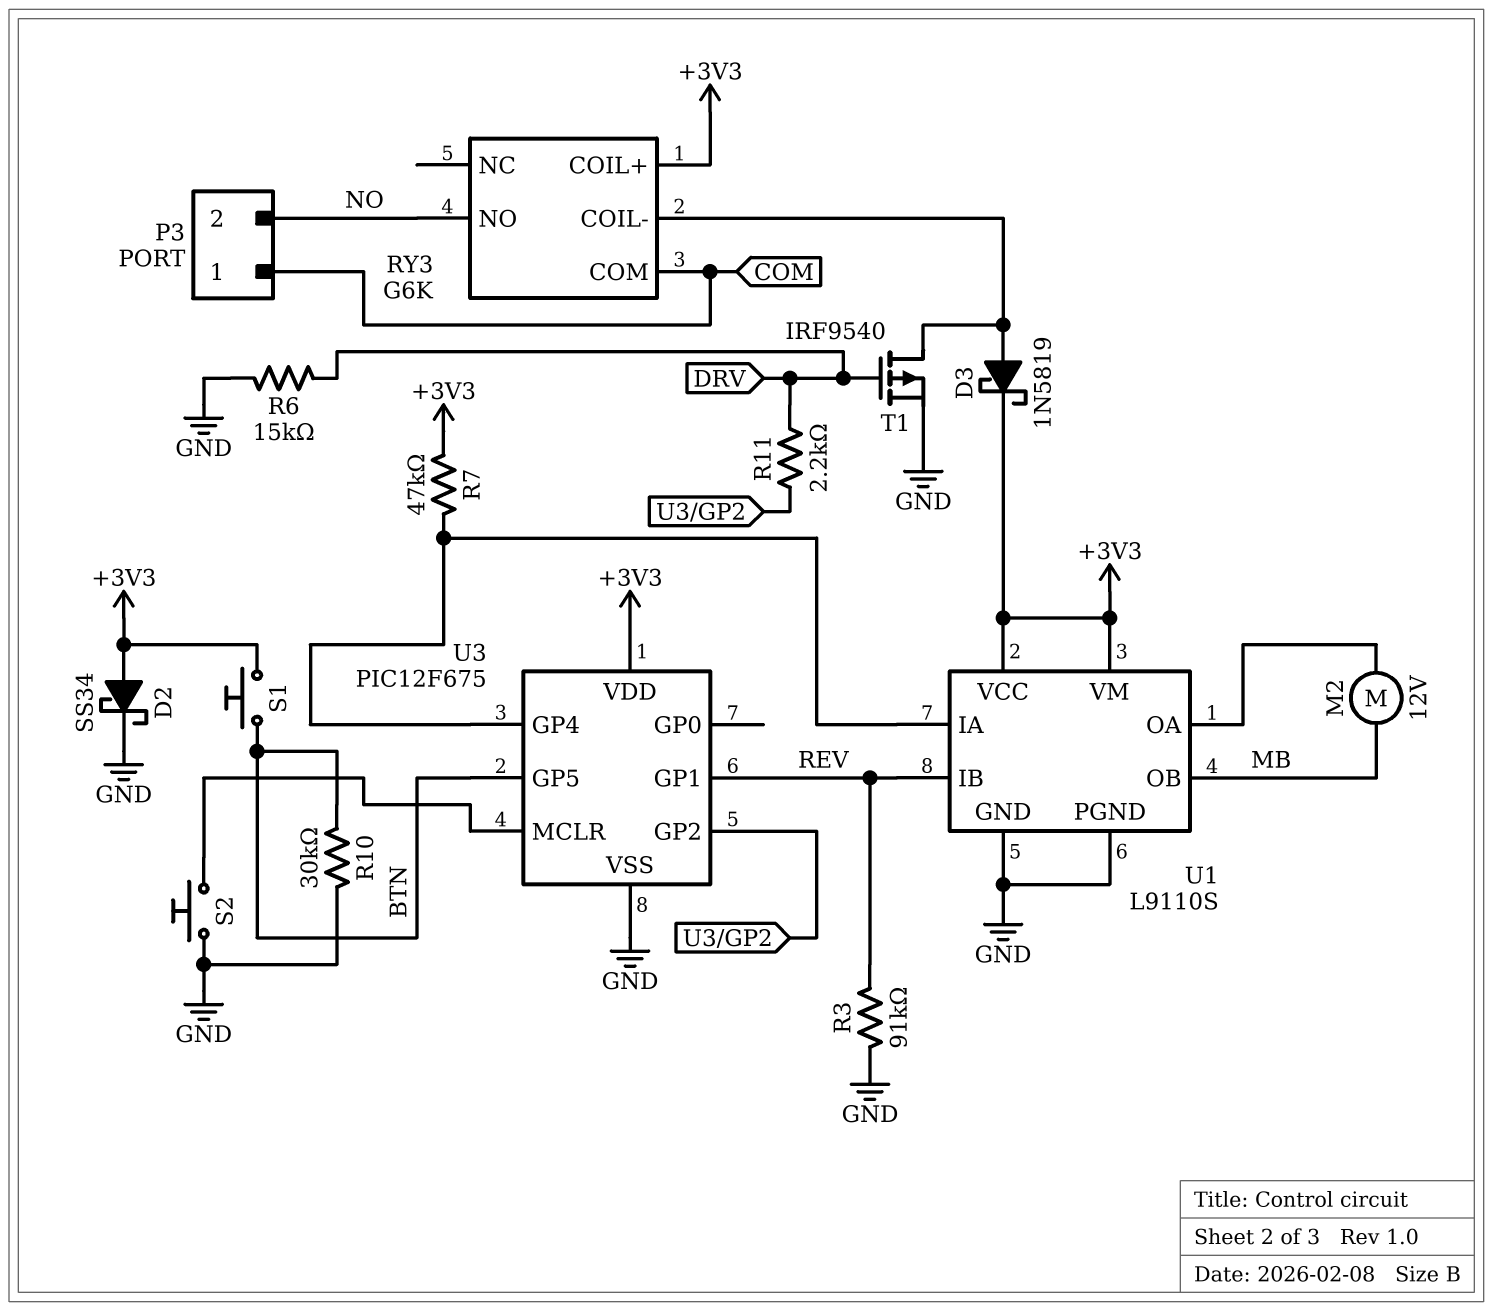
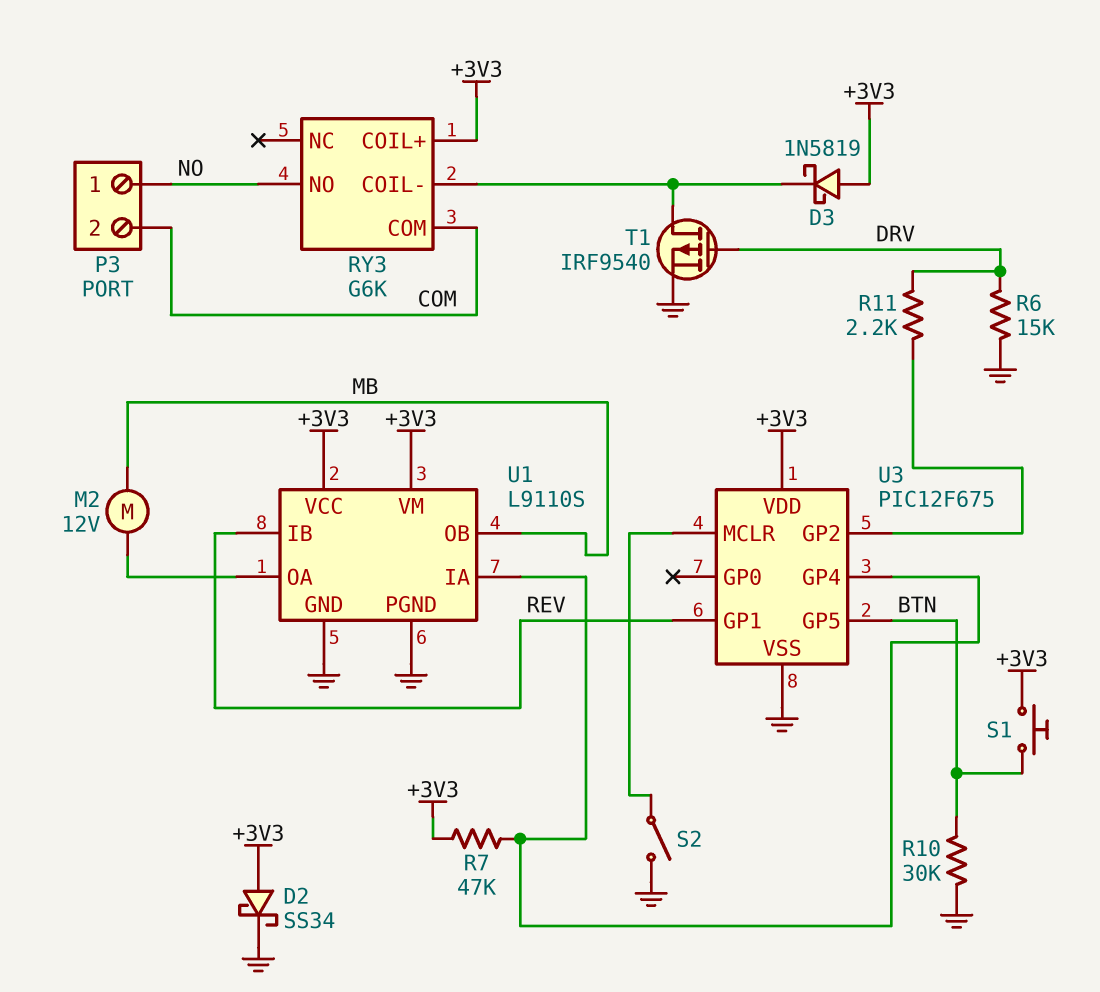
D3: schottky 1N5819 (A RY3/COIL-, K +3V3) -> schottky 1N5819 (A +3V3, K RY3/COIL-)
P3 pin 1: COM -> NO
P3 pin 2: NO -> COM
R3: 91k (GND, REV) -> none
S2: button (GND, U3/MCLR) -> switch (GND, U3/MCLR)

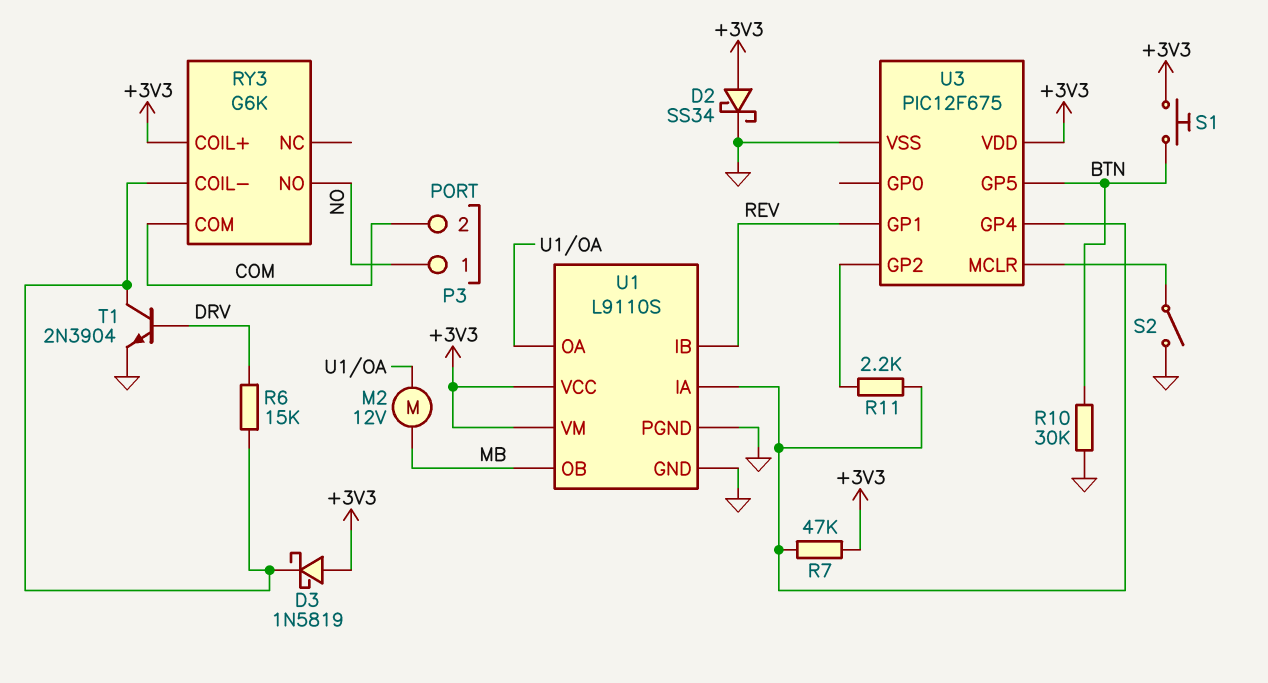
R6: 15k (DRV, GND) -> 15k (DRV, RY3/COIL-)
R11: 2.2k (DRV, U3/GP2) -> 2.2k (U1/IA, U3/GP2)
T1: PMOS IRF9540 (G DRV, D RY3/COIL-, S GND) -> NPN 2N3904 (B DRV, C RY3/COIL-, E GND)

